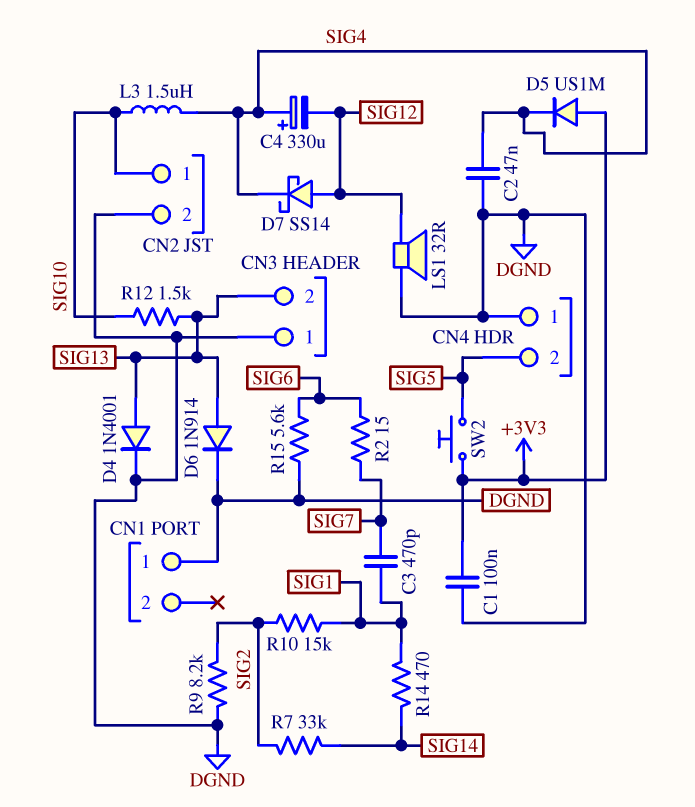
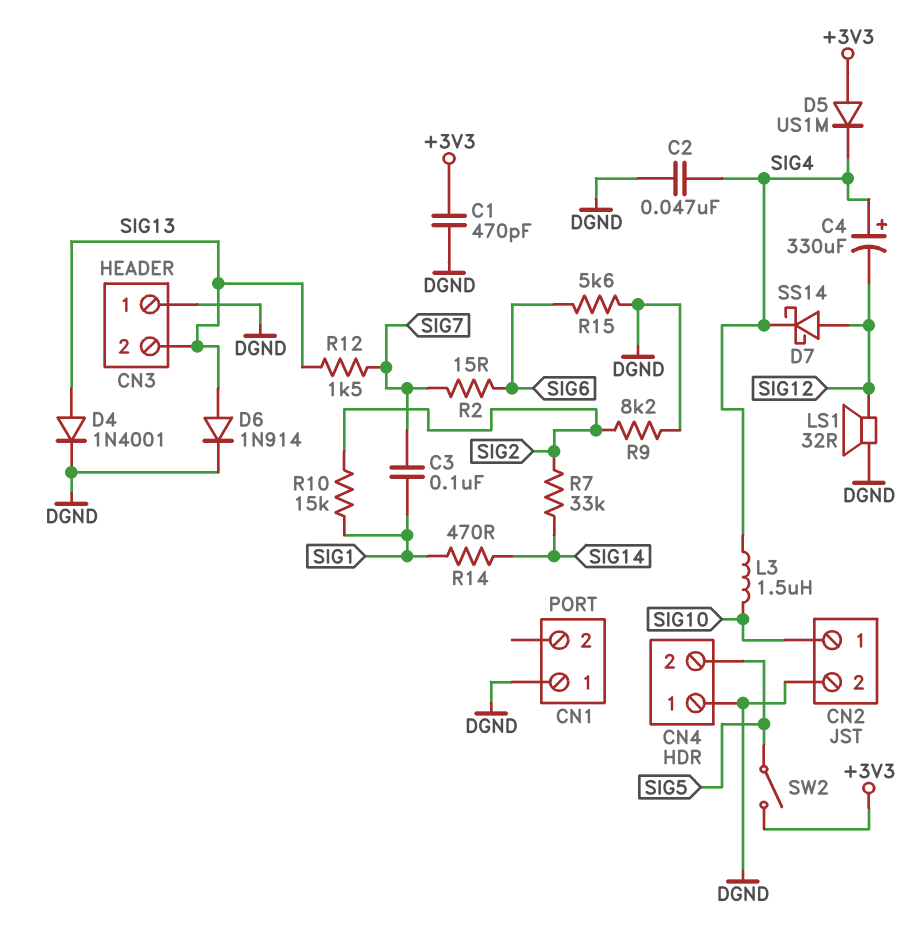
C1: 100nF (+3V3, DGND) -> 470pF (+3V3, DGND)
C3: 470pF (SIG1, SIG7) -> 100nF (SIG1, SIG7)
R12: 1.5k (SIG10, SIG13) -> 1.5k (SIG7, SIG13)
SW2: button (+3V3, SIG5) -> switch (+3V3, SIG5)

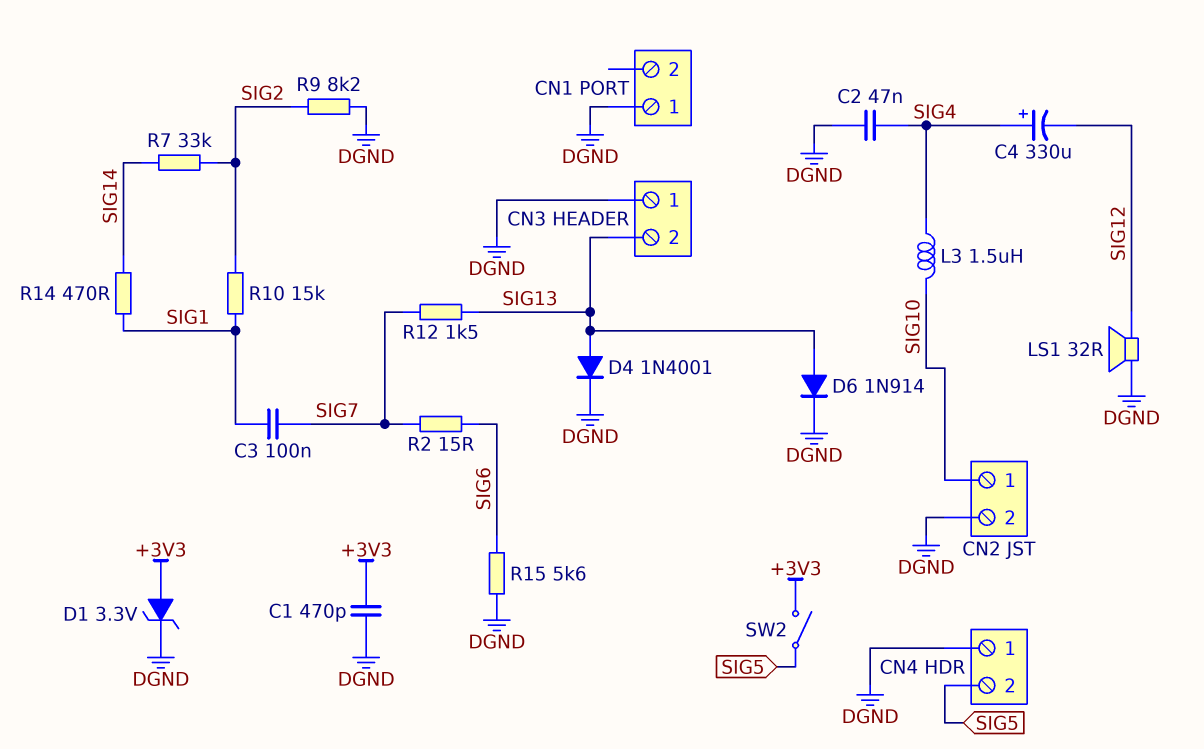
D1: none -> zener 3.3V (A +3V3, K DGND)
D5: diode US1M (A +3V3, K SIG4) -> none
D7: schottky SS14 (A SIG12, K SIG4) -> none

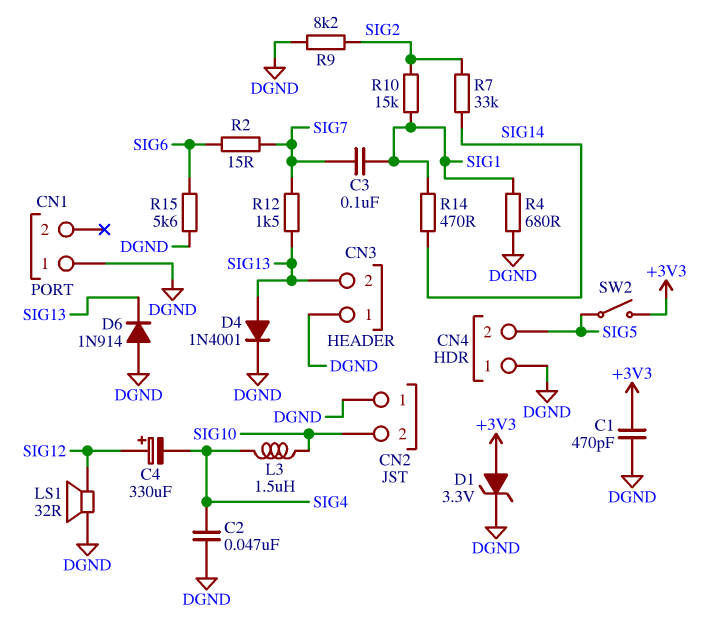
C4: 330uF (plus SIG4, minus SIG12) -> 330uF (plus SIG12, minus SIG4)
CN2 pin 1: SIG10 -> DGND
CN2 pin 2: DGND -> SIG10
D6: diode 1N914 (A SIG13, K DGND) -> diode 1N914 (A DGND, K SIG13)
R4: none -> 680 (DGND, SIG1)

